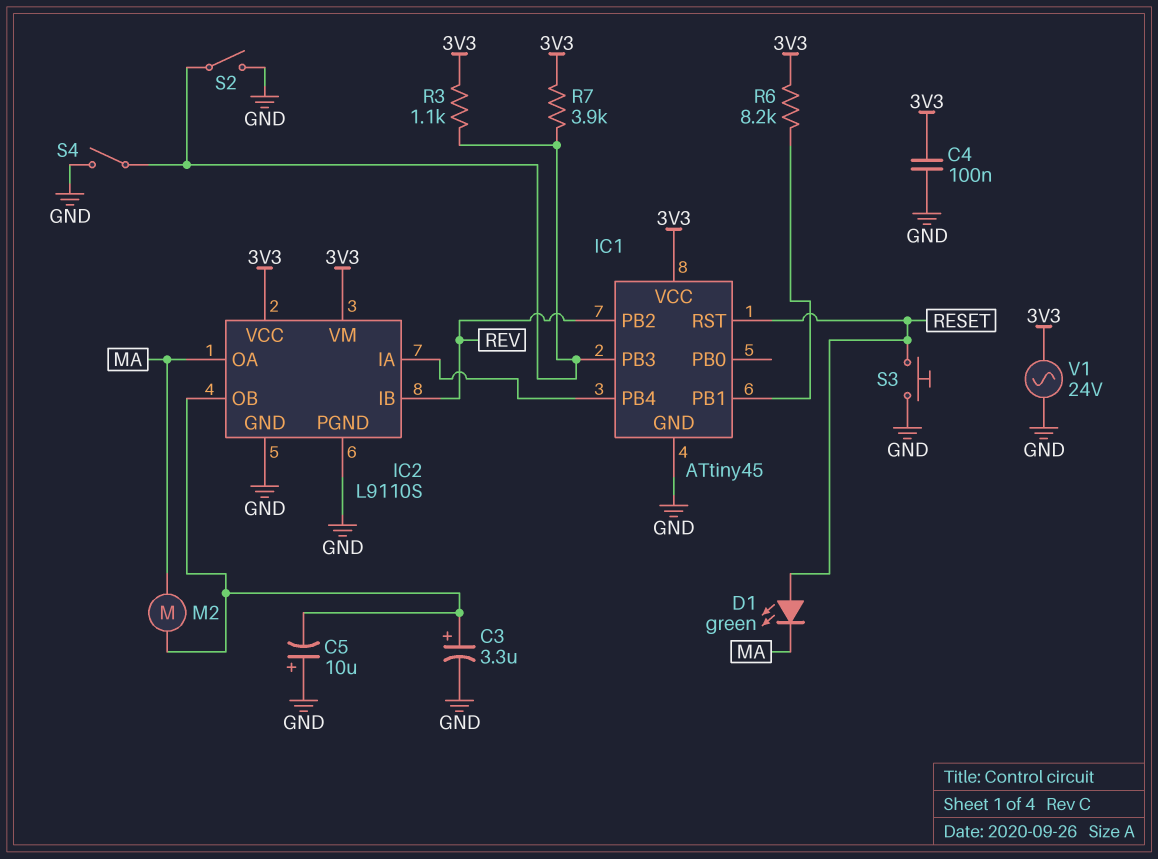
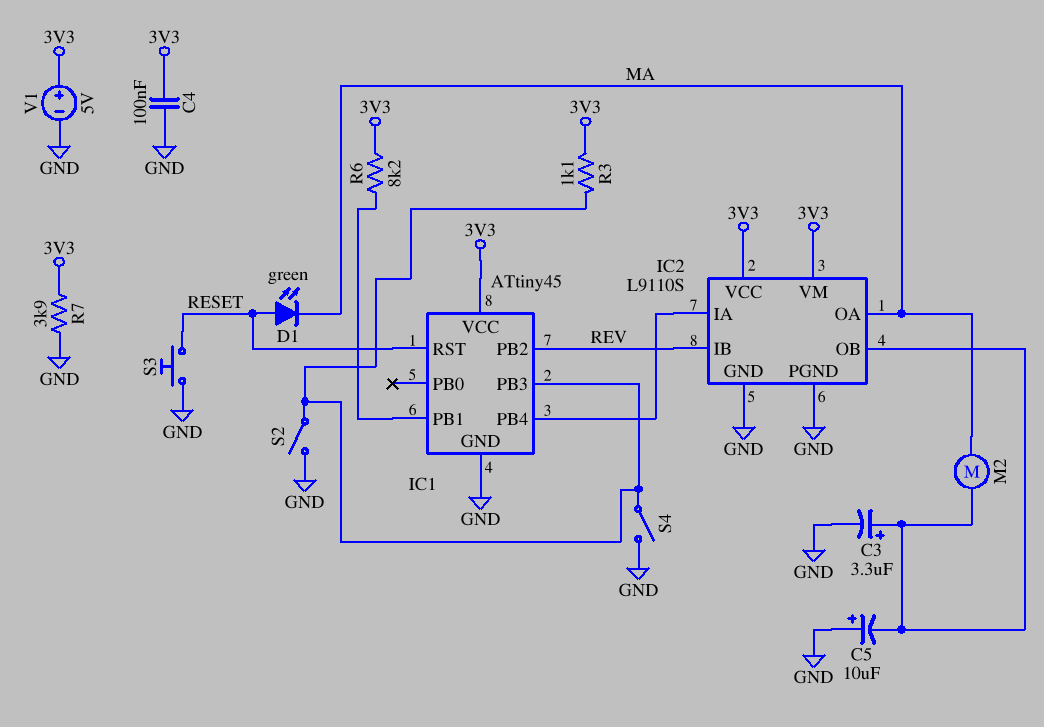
R7: 3.9k (3V3, IC1/PB3) -> 3.9k (3V3, GND)
V1: AC 24V (3V3, GND) -> 5V (plus 3V3, minus GND)

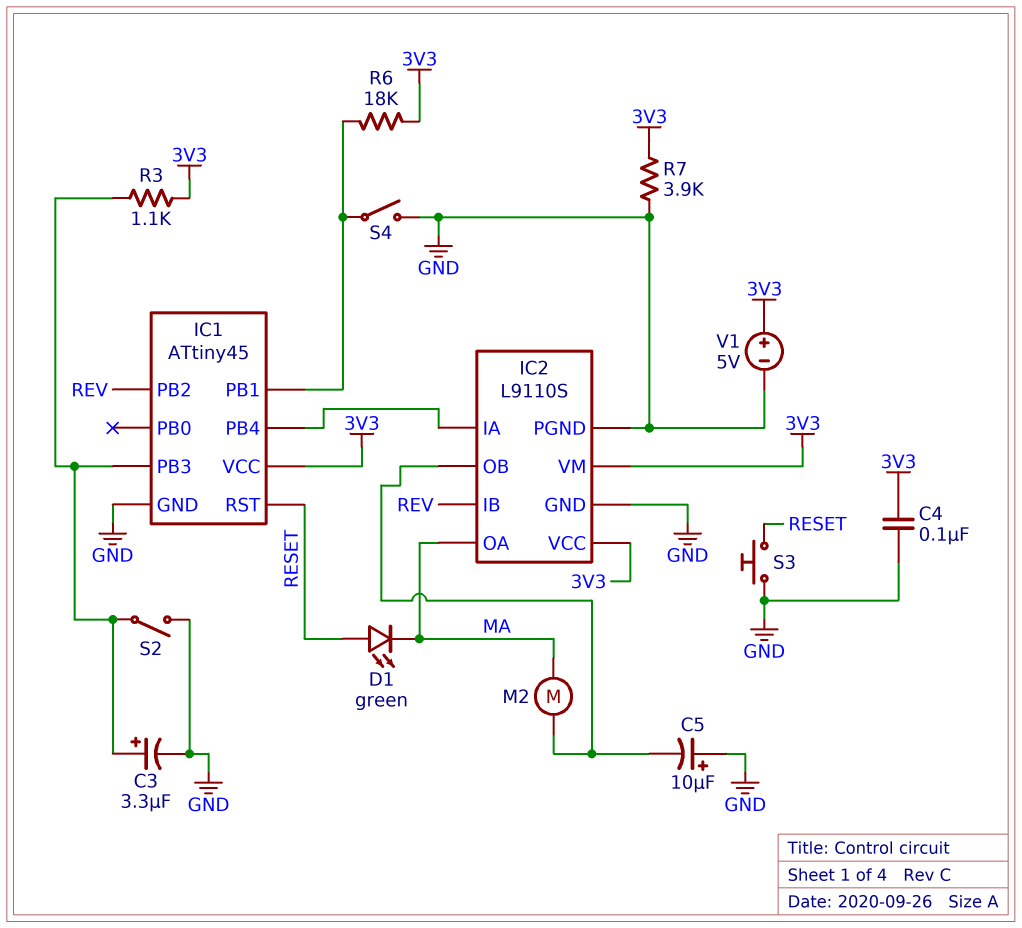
C3: 3.3uF (plus IC2/OB, minus GND) -> 3.3uF (plus IC1/PB3, minus GND)
R6: 8.2k (3V3, IC1/PB1) -> 18k (3V3, IC1/PB1)
S4: switch (GND, IC1/PB3) -> switch (GND, IC1/PB1)

